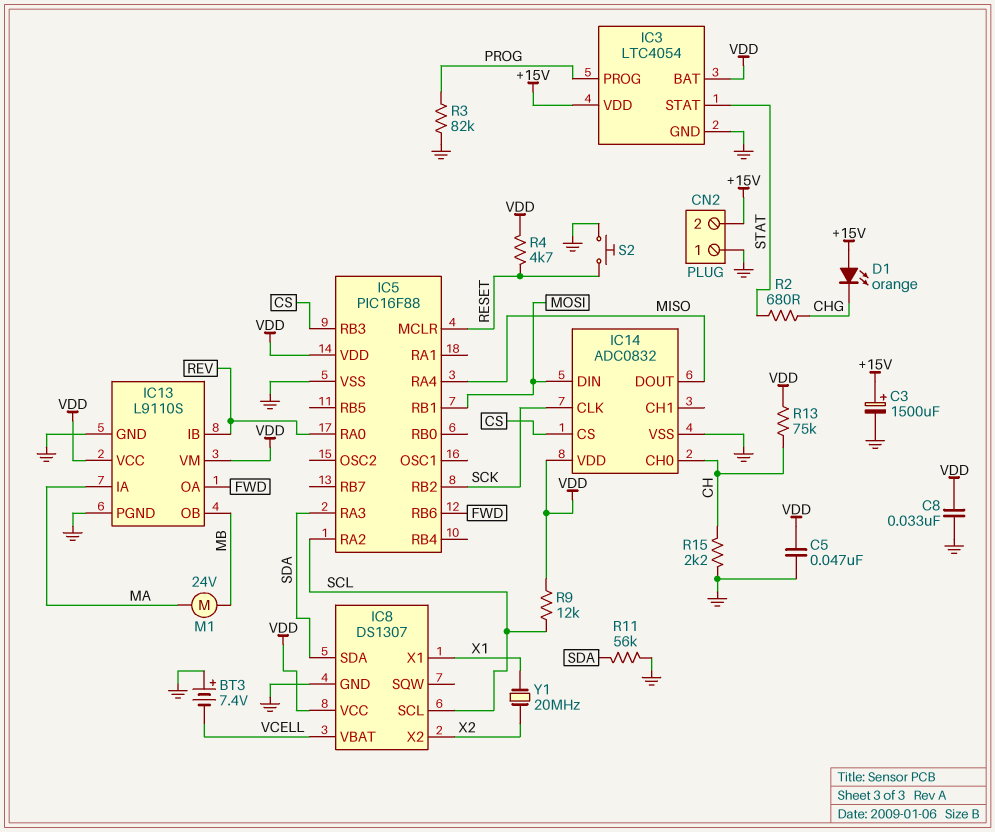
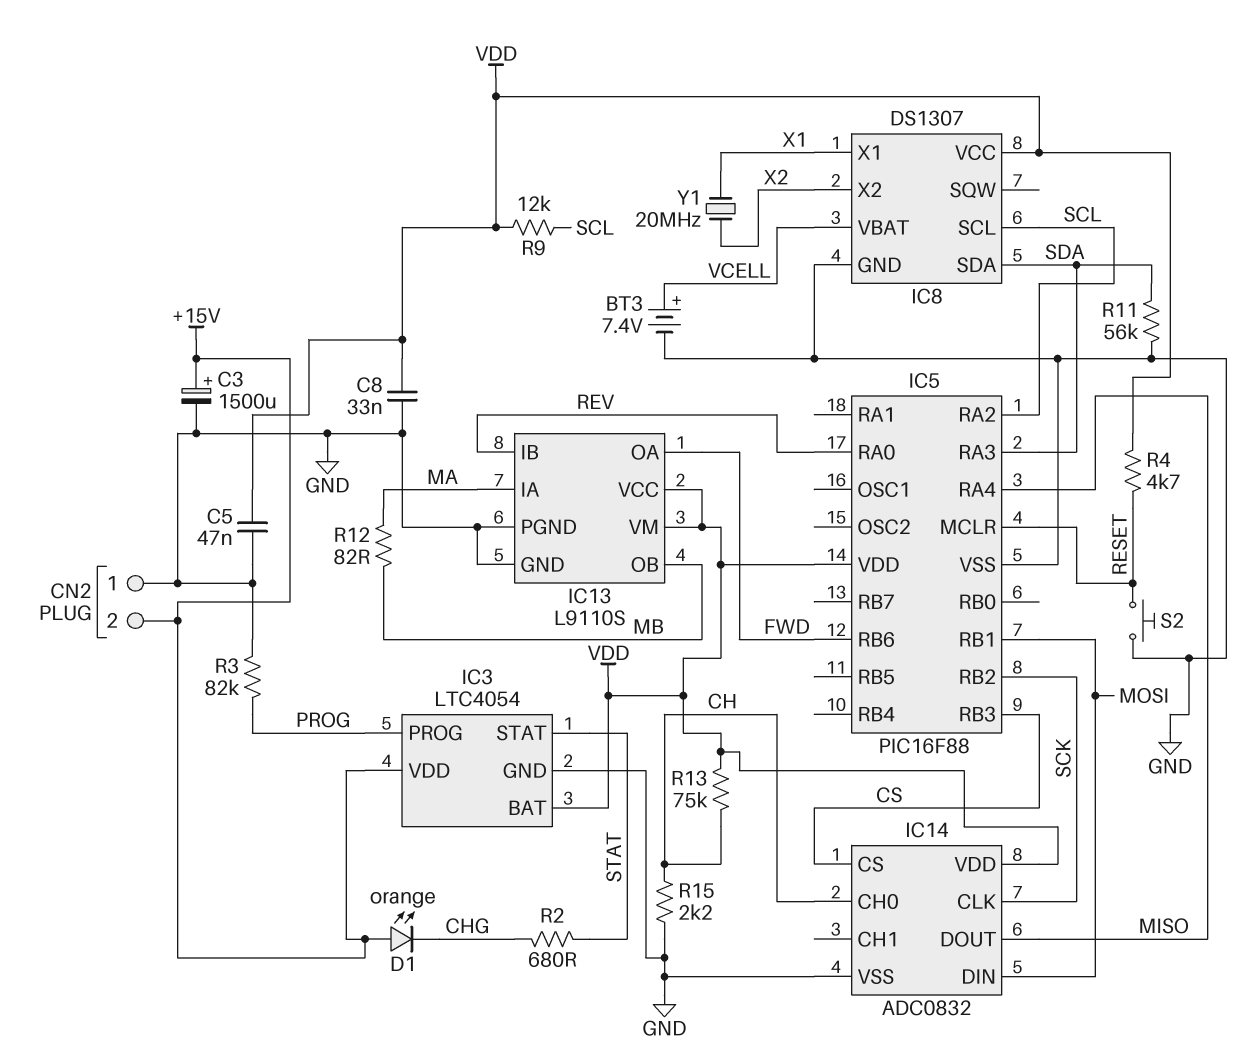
BT3: 7.4V (plus GND, minus VCELL) -> 7.4V (plus VCELL, minus GND)
M1: motor 24V (MA, MB) -> none
R12: none -> 82 (MA, MB)

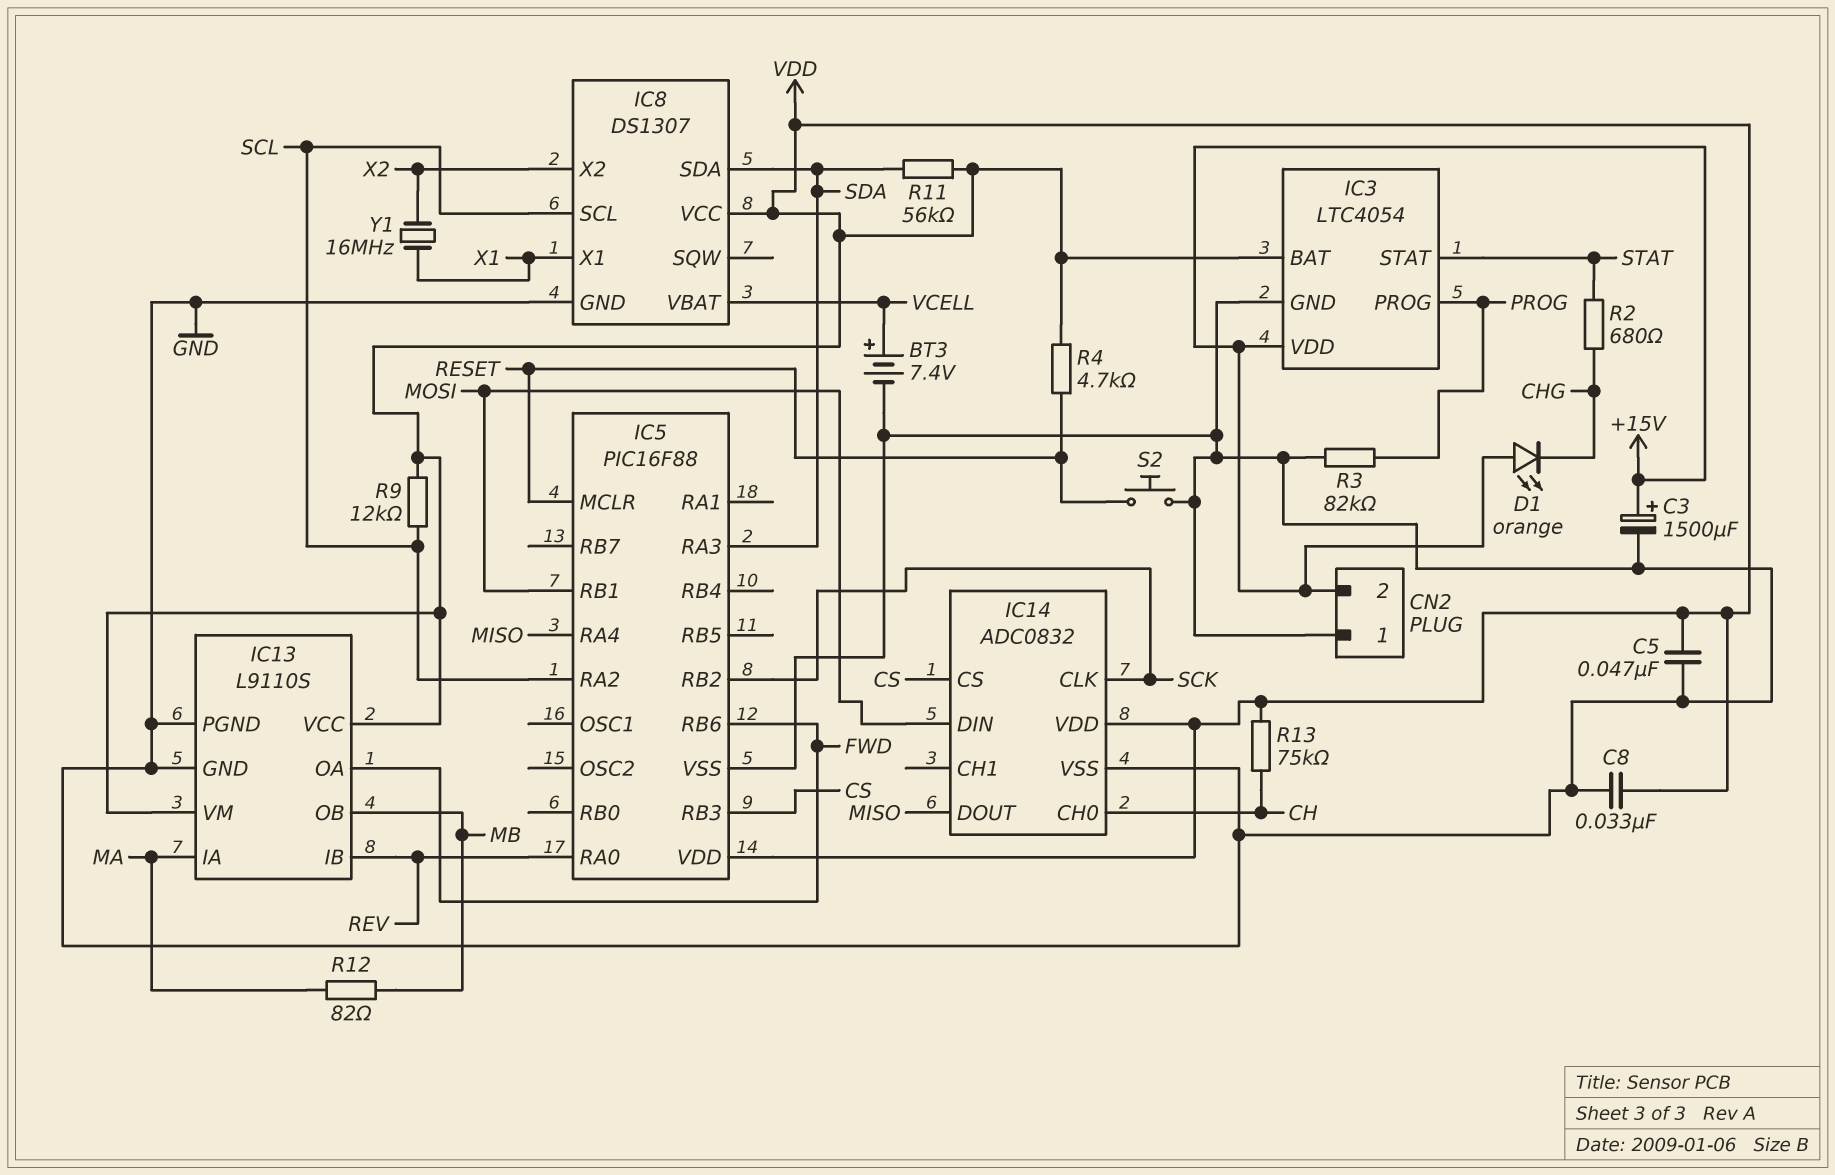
R11: 56k (GND, SDA) -> 56k (SDA, VDD)
R15: 2.2k (CH, GND) -> none
Y1: 20MHz (X1, X2) -> 16MHz (X1, X2)

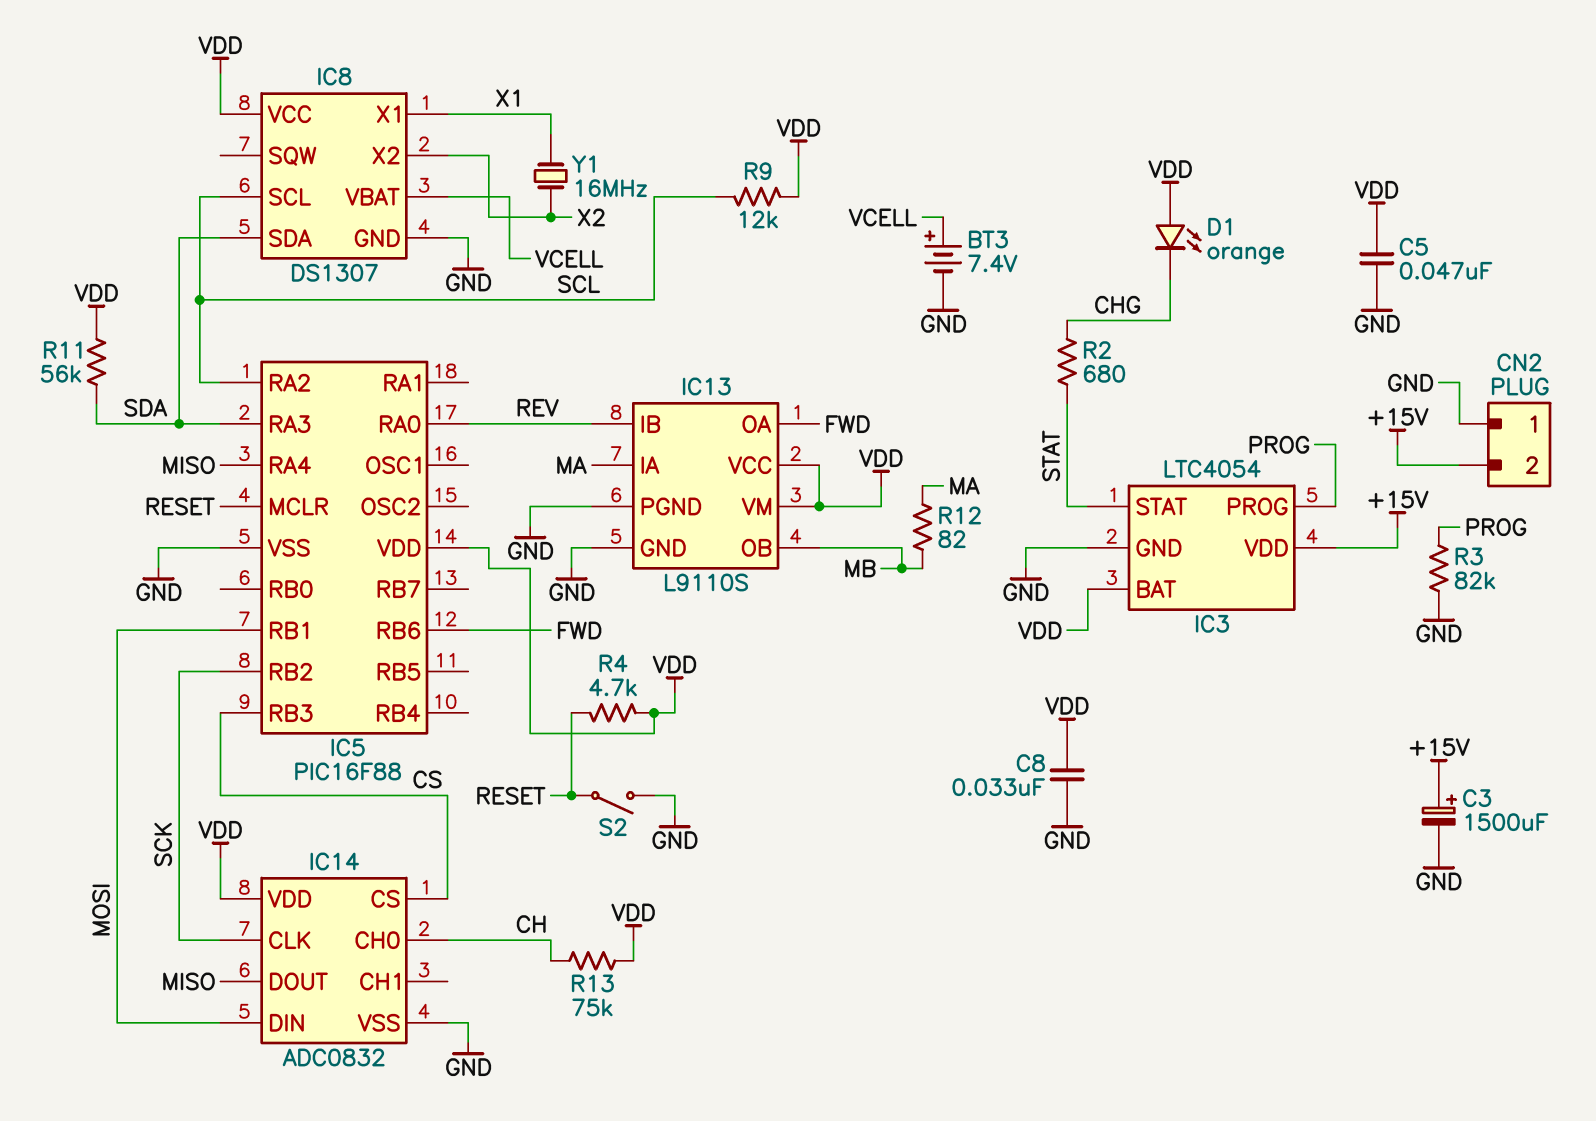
D1: LED orange (A +15V, K CHG) -> LED orange (A VDD, K CHG)
S2: button (GND, RESET) -> switch (GND, RESET)

